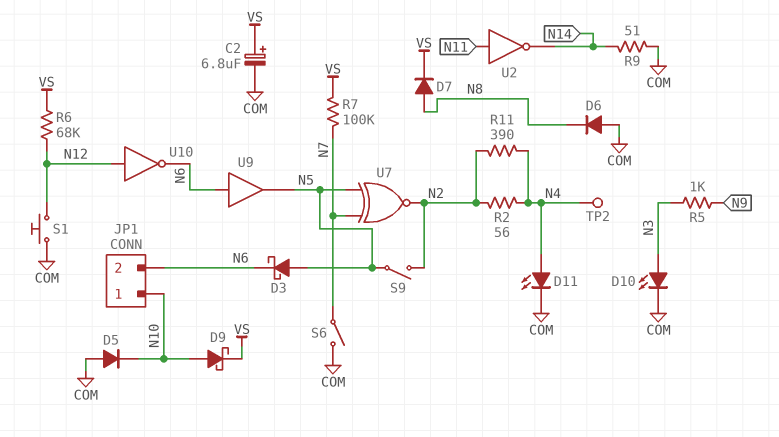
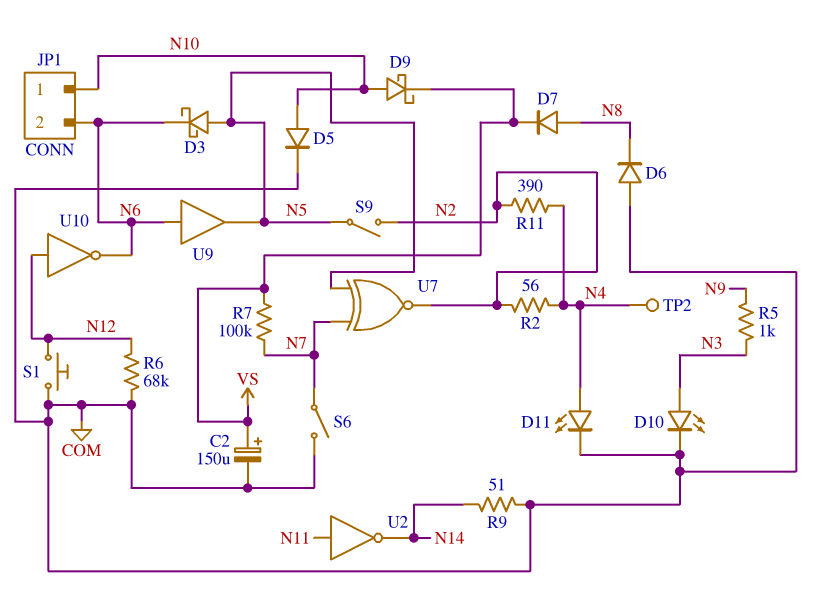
C2: 6.8uF (plus VS, minus COM) -> 150uF (plus VS, minus COM)
D5: diode (A COM, K N10) -> diode (A N10, K COM)
R6: 68k (N12, VS) -> 68k (COM, N12)

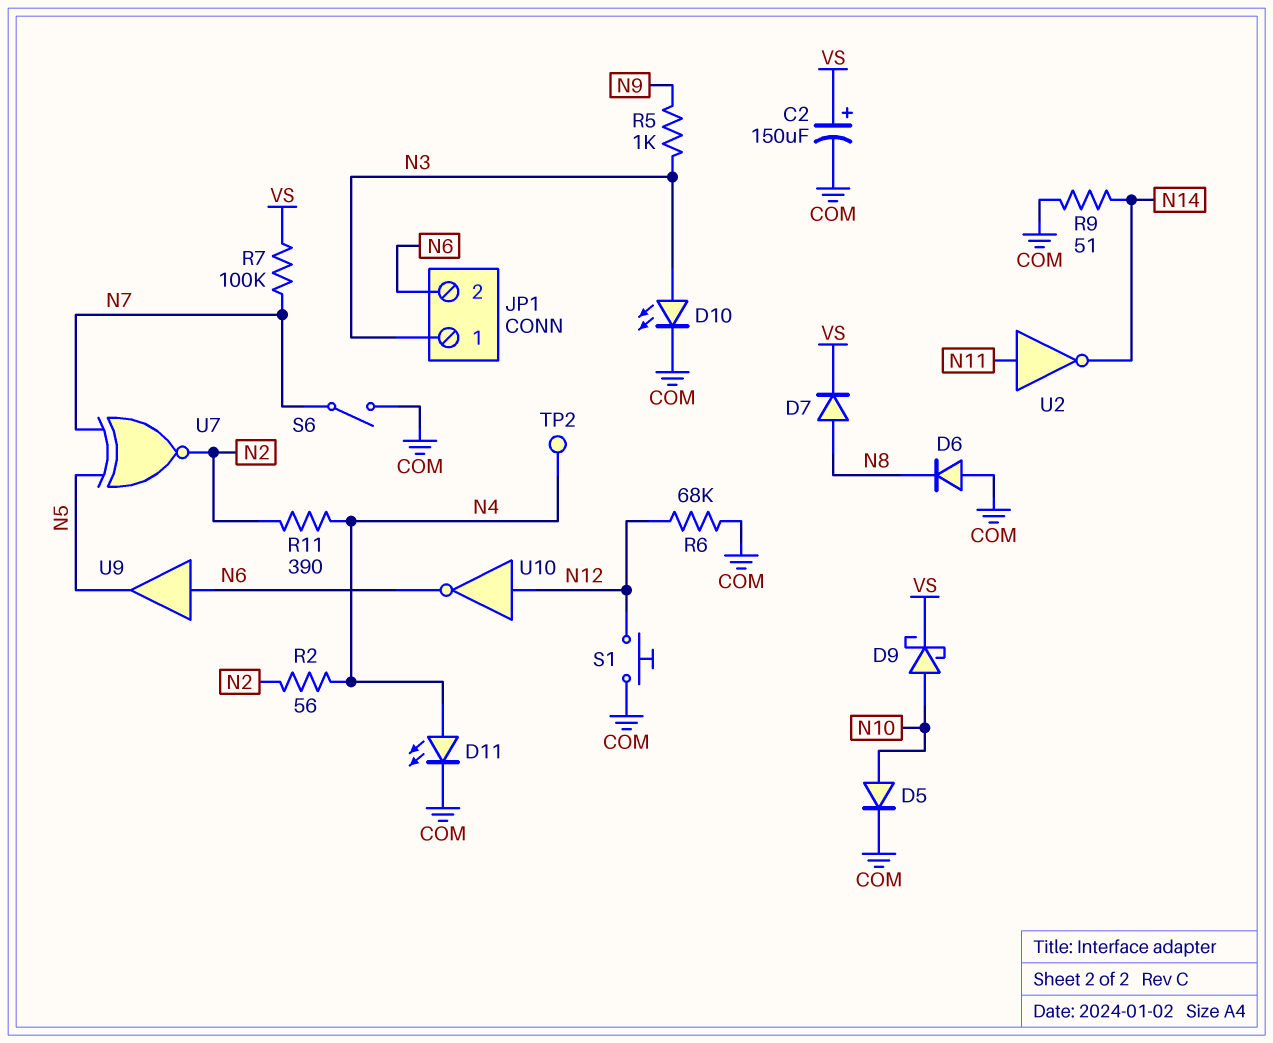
D3: schottky (A N5, K N6) -> none
JP1 pin 1: N10 -> N3
S9: switch (N2, N5) -> none

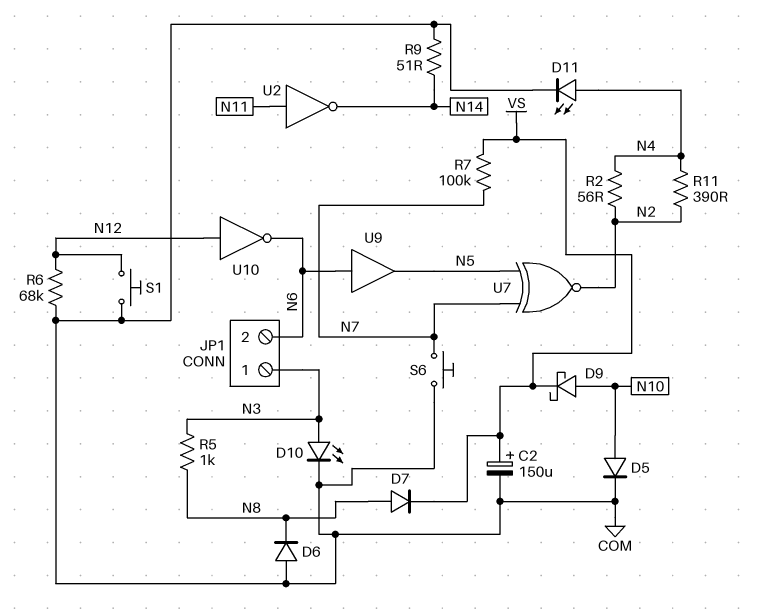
R5: 1k (N3, N9) -> 1k (N3, N8)
S6: switch (COM, N7) -> button (COM, N7)
TP2: test point (N4) -> none

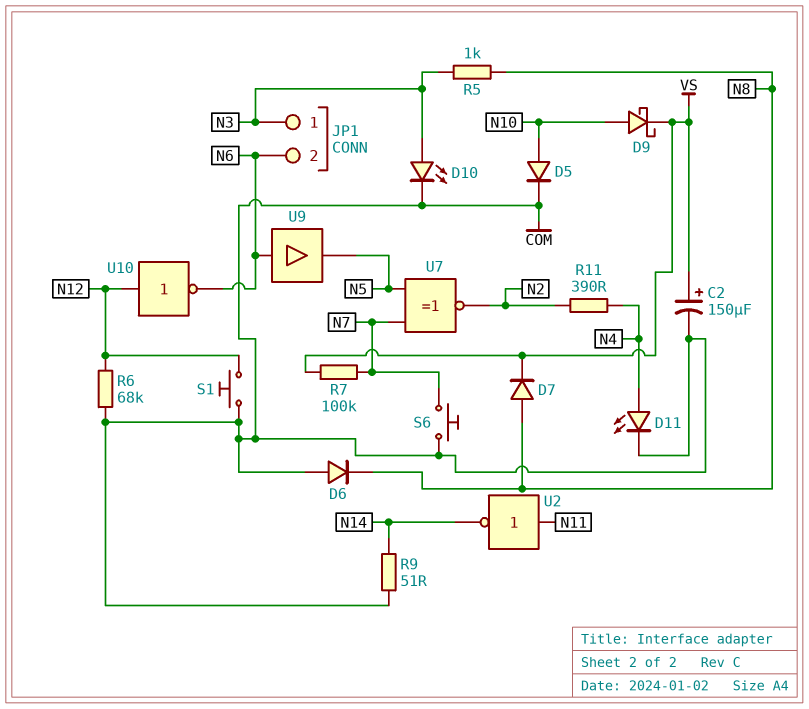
R2: 56 (N2, N4) -> none

